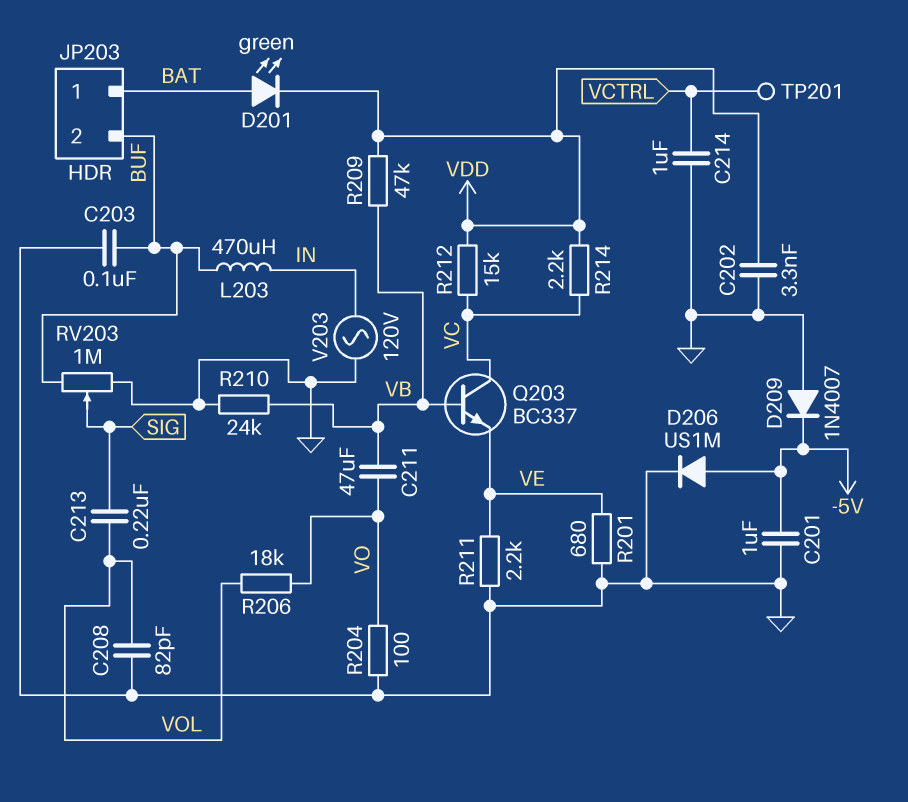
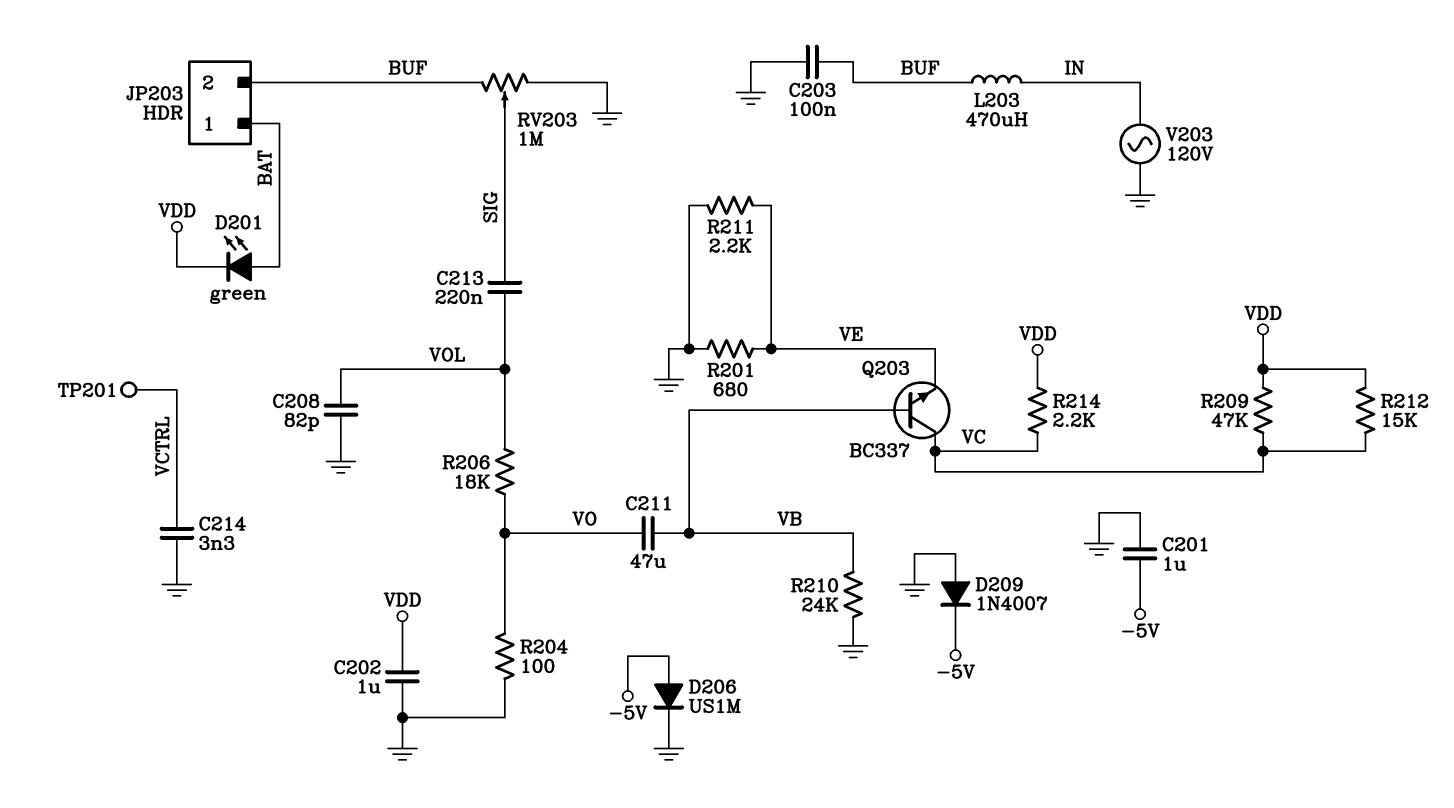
C202: 3.3nF (GND, VDD) -> 1uF (GND, VDD)
C214: 1uF (GND, VCTRL) -> 3.3nF (GND, VCTRL)
R209: 47k (VB, VDD) -> 47k (VC, VDD)

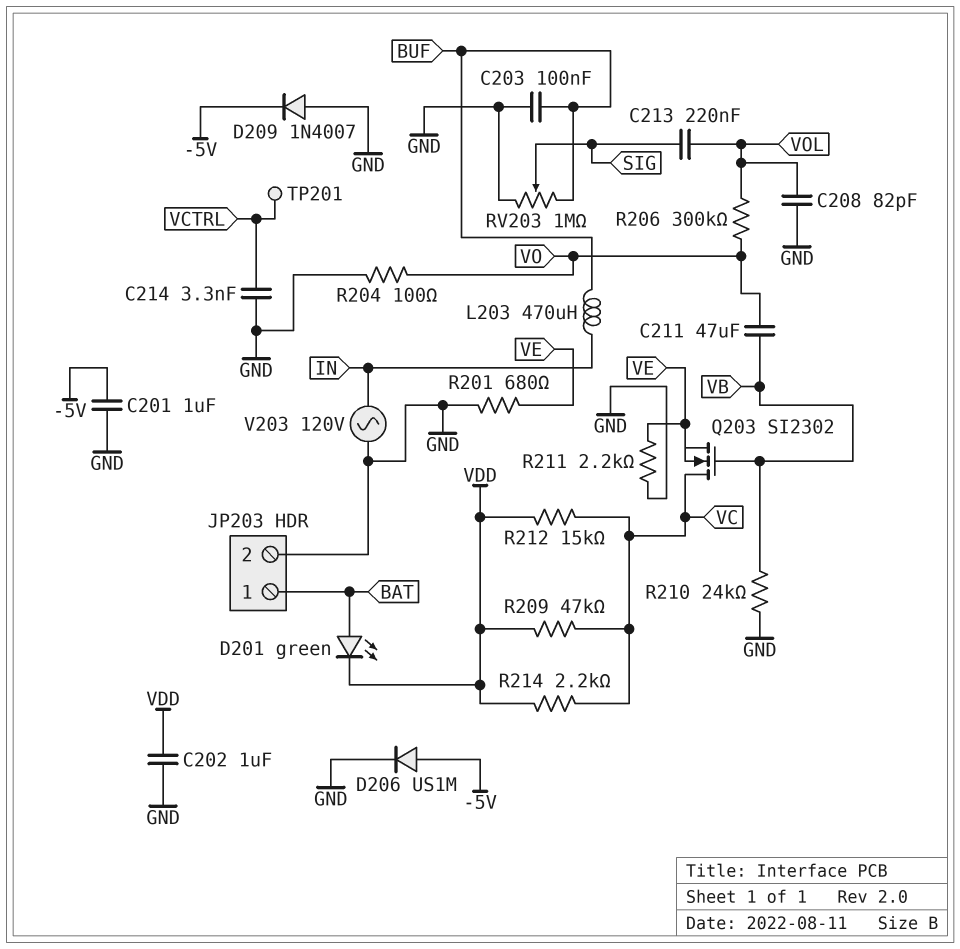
JP203 pin 2: BUF -> GND
Q203: NPN BC337 (B VB, C VC, E VE) -> NMOS SI2302 (G VB, D VC, S VE)
R206: 18k (VO, VOL) -> 300k (VO, VOL)

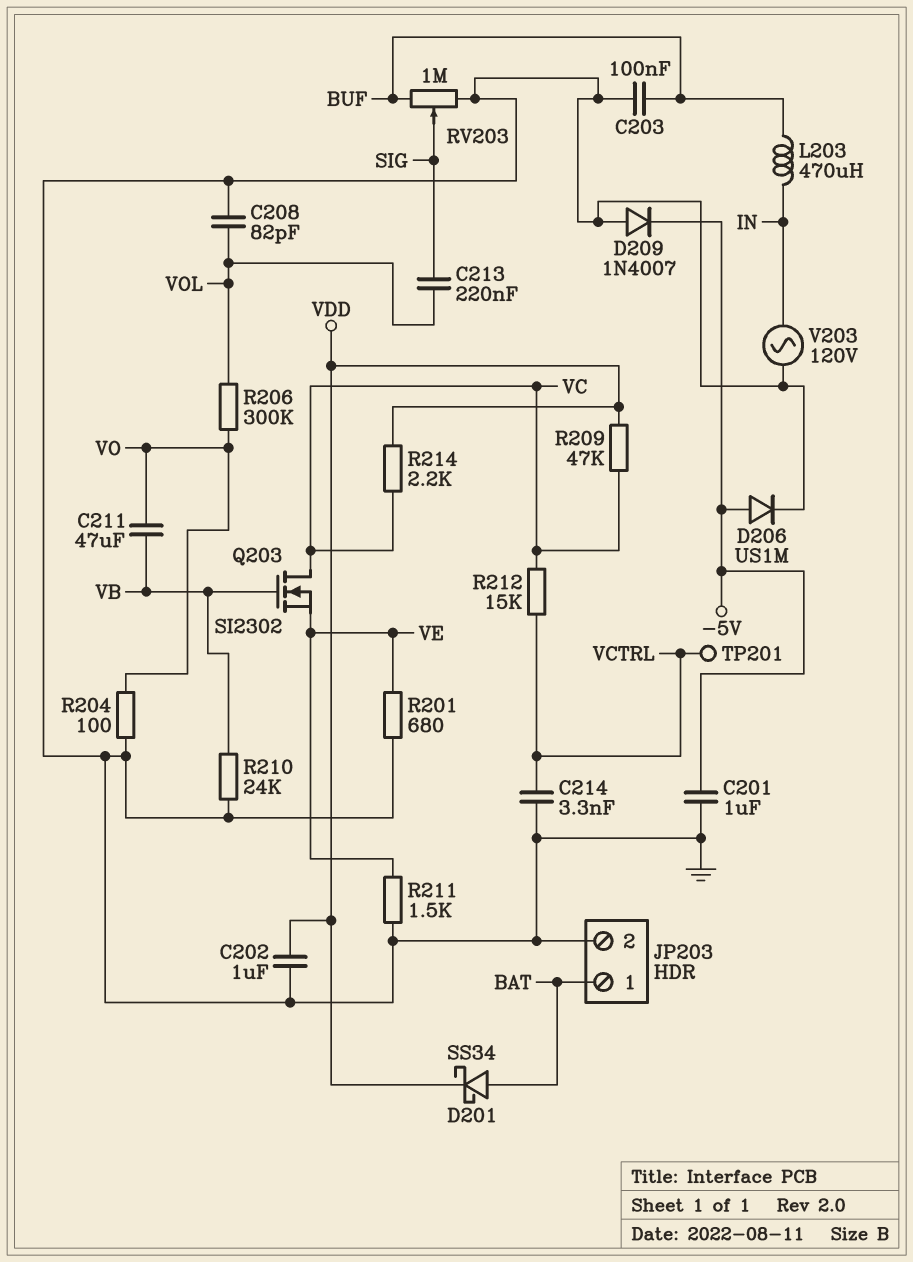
D201: LED green (A BAT, K VDD) -> schottky SS34 (A BAT, K VDD)
R211: 2.2k (GND, VE) -> 1.5k (GND, VE)
R212: 15k (VC, VDD) -> 15k (VC, VCTRL)

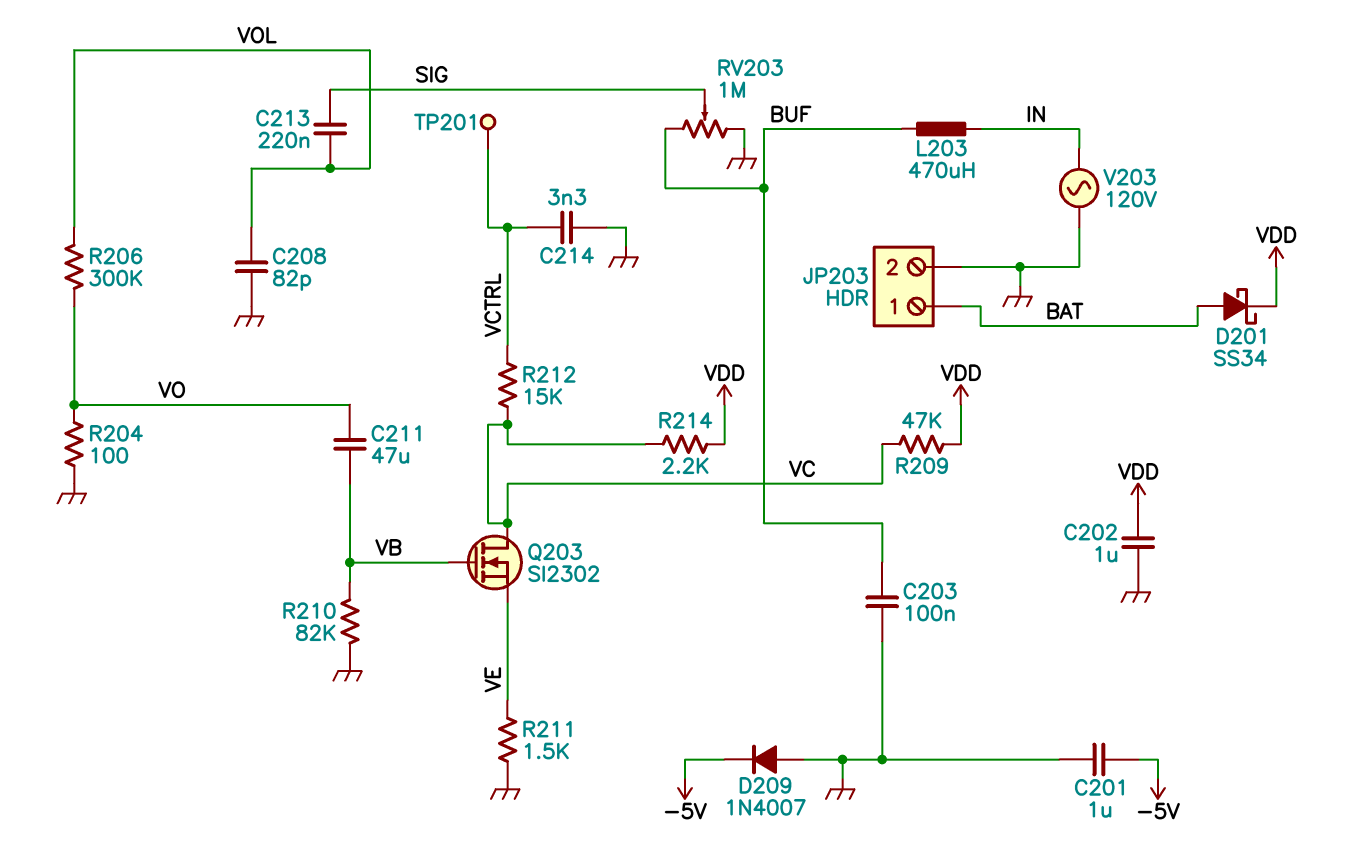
D206: diode US1M (A -5V, K GND) -> none
R201: 680 (GND, VE) -> none
R210: 24k (GND, VB) -> 82k (GND, VB)

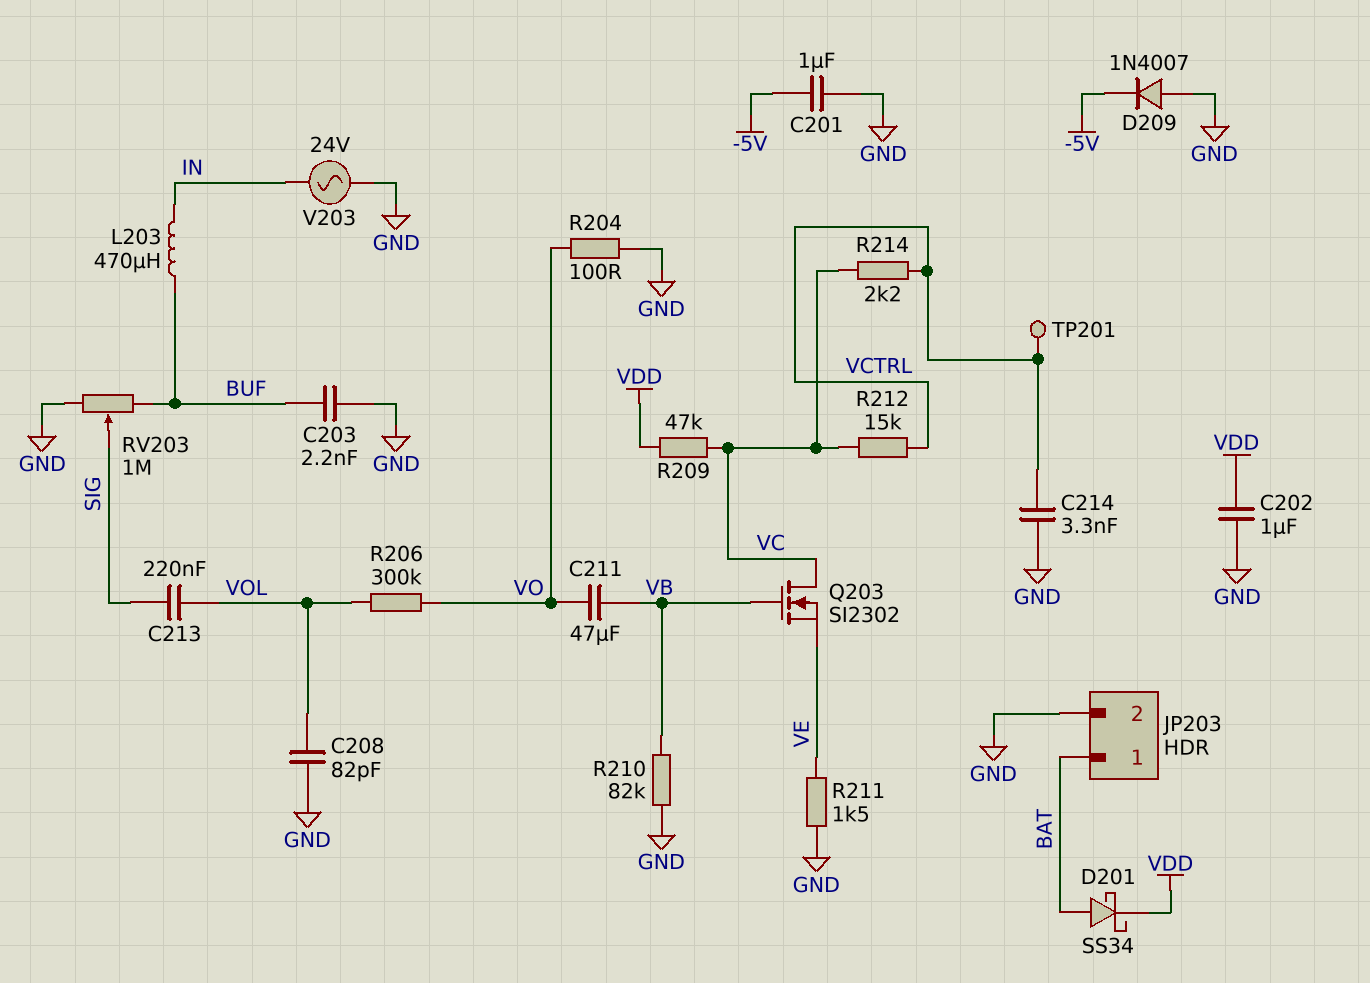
C203: 100nF (BUF, GND) -> 2.2nF (BUF, GND)
R214: 2.2k (VC, VDD) -> 2.2k (VC, VCTRL)
V203: AC 120V (GND, IN) -> AC 24V (GND, IN)

